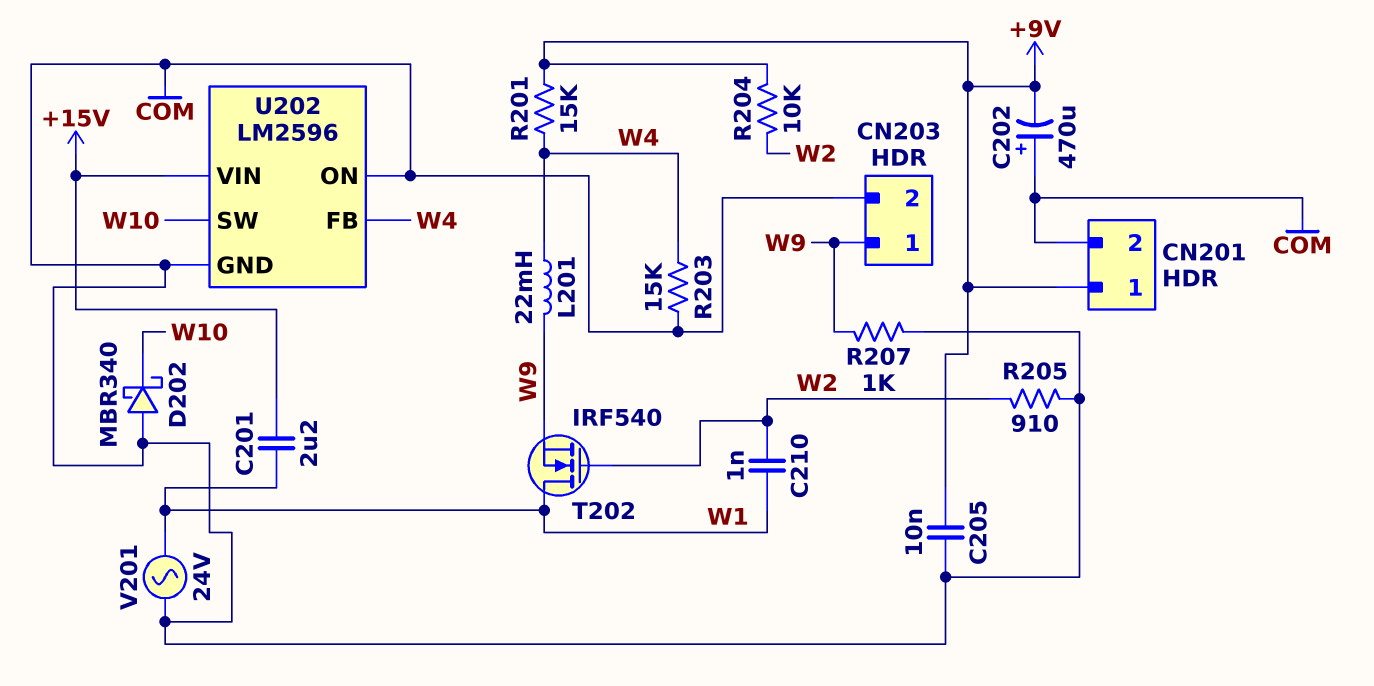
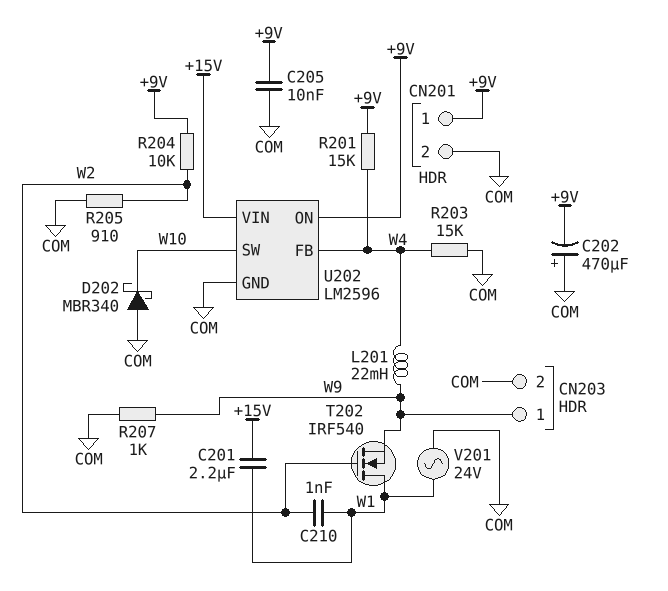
U202 pin ON: COM -> +9V

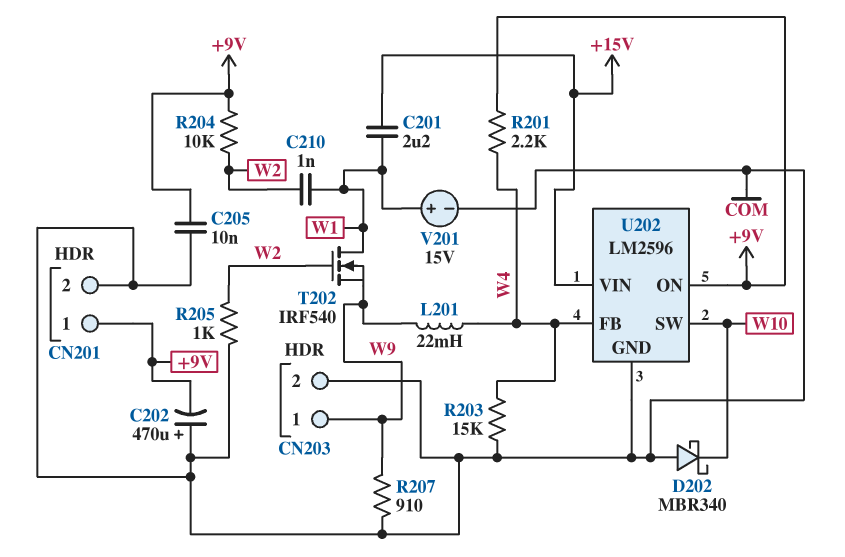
R201: 15k (+9V, W4) -> 2.2k (+9V, W4)
R205: 910 (COM, W2) -> 1k (COM, W2)
R207: 1k (COM, W9) -> 910 (COM, W9)
V201: AC 24V (COM, W1) -> 15V (plus W1, minus COM)

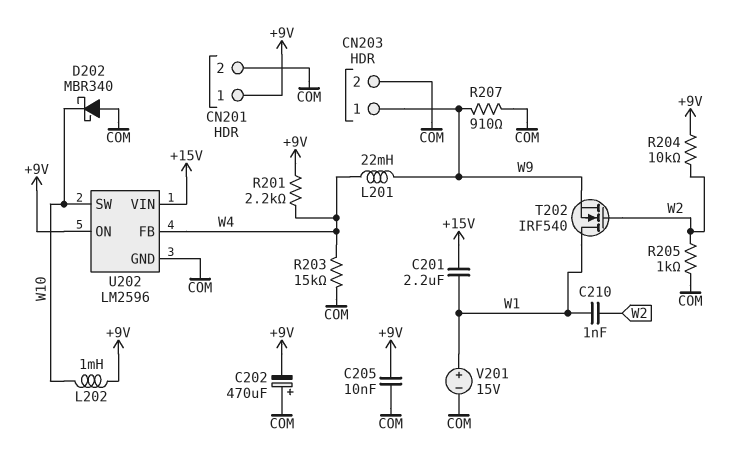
L202: none -> 1mH (+9V, W10)

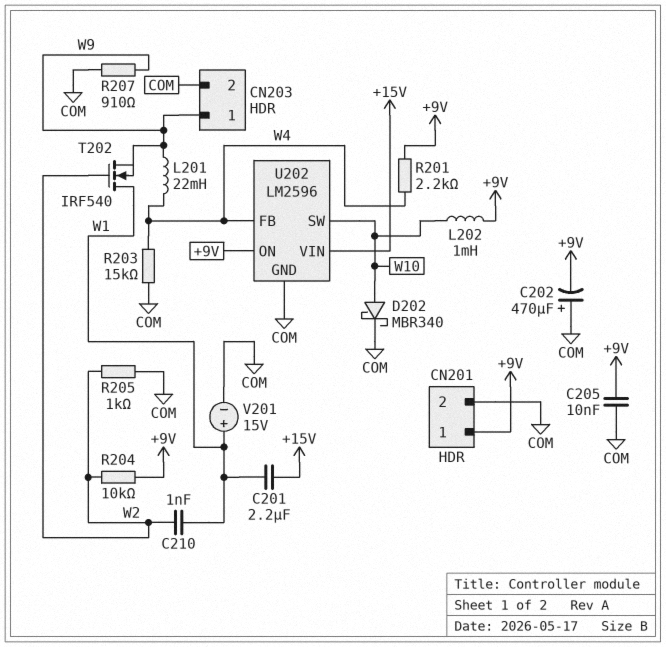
D202: schottky MBR340 (A COM, K W10) -> schottky MBR340 (A W10, K COM)

